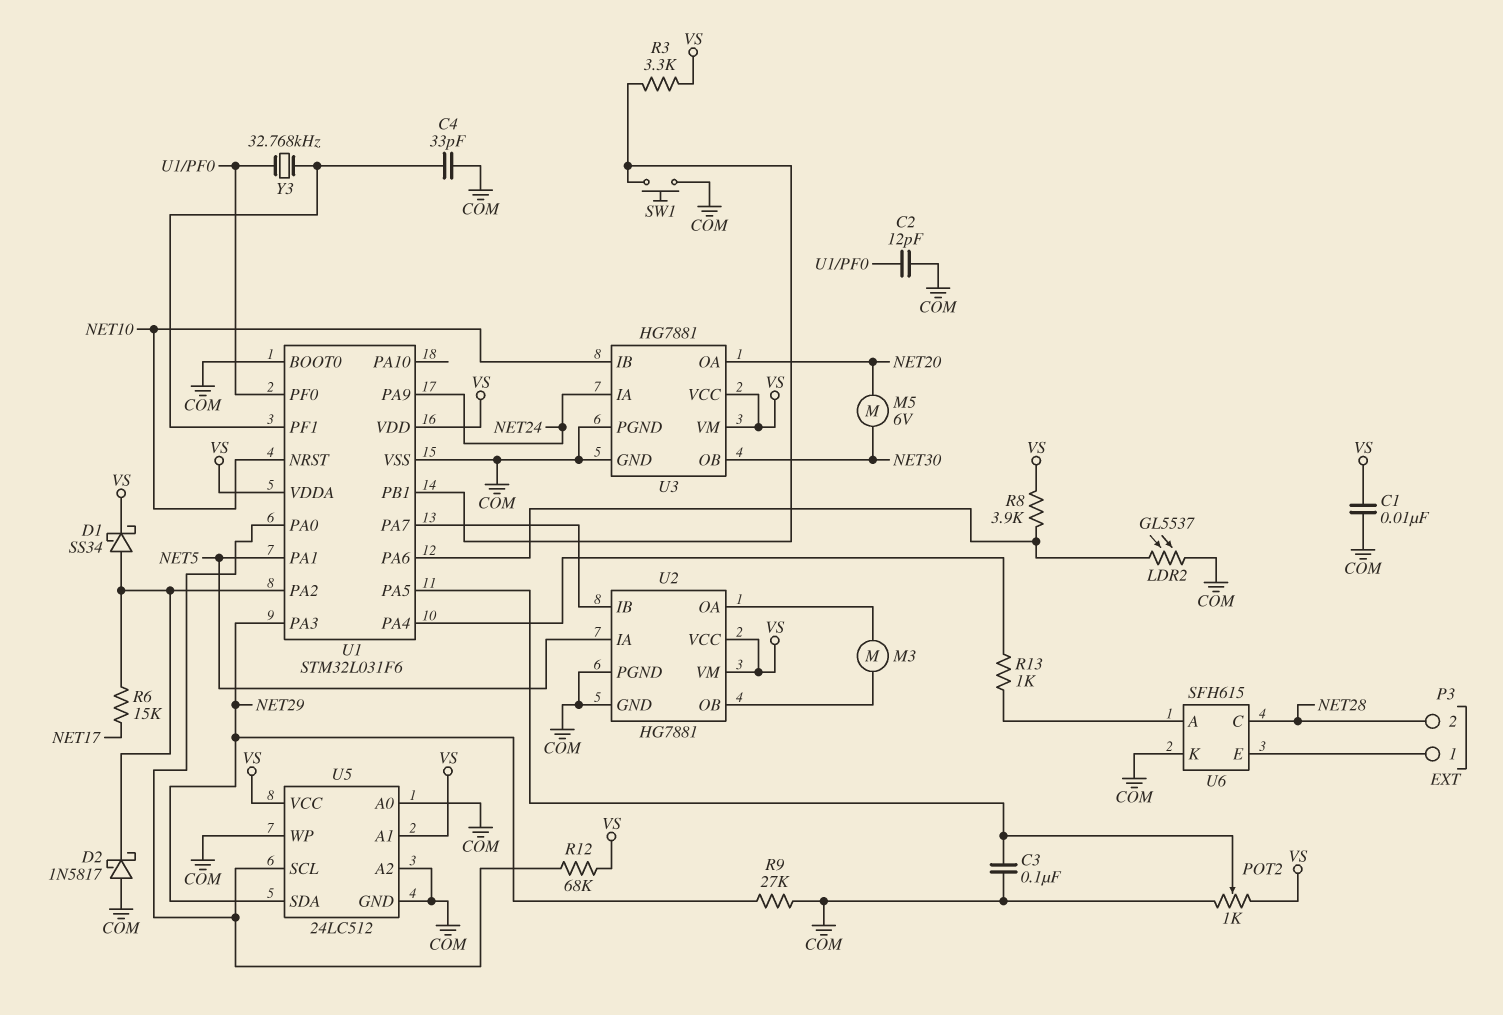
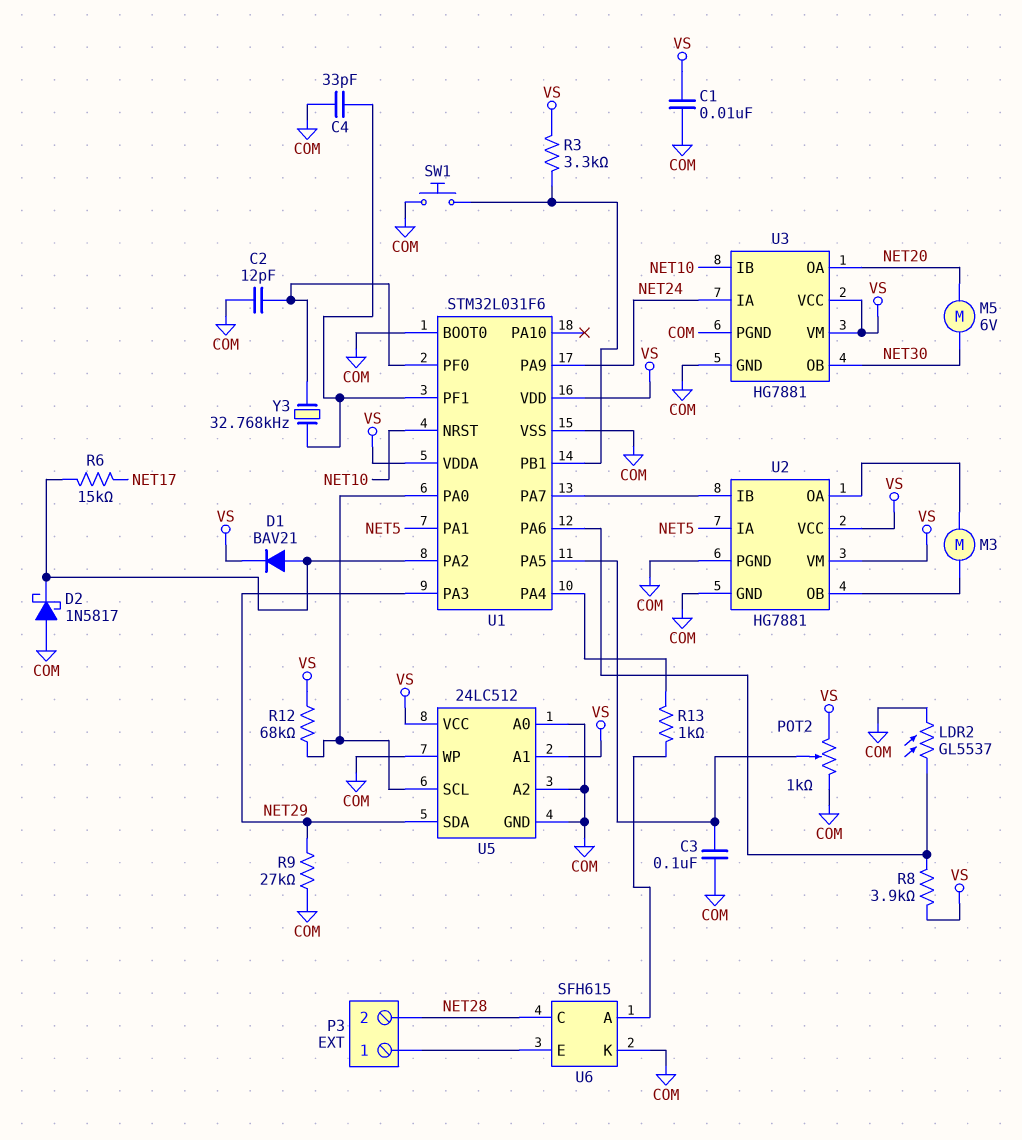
D1: schottky SS34 (A U1/PA2, K VS) -> diode BAV21 (A U1/PA2, K VS)

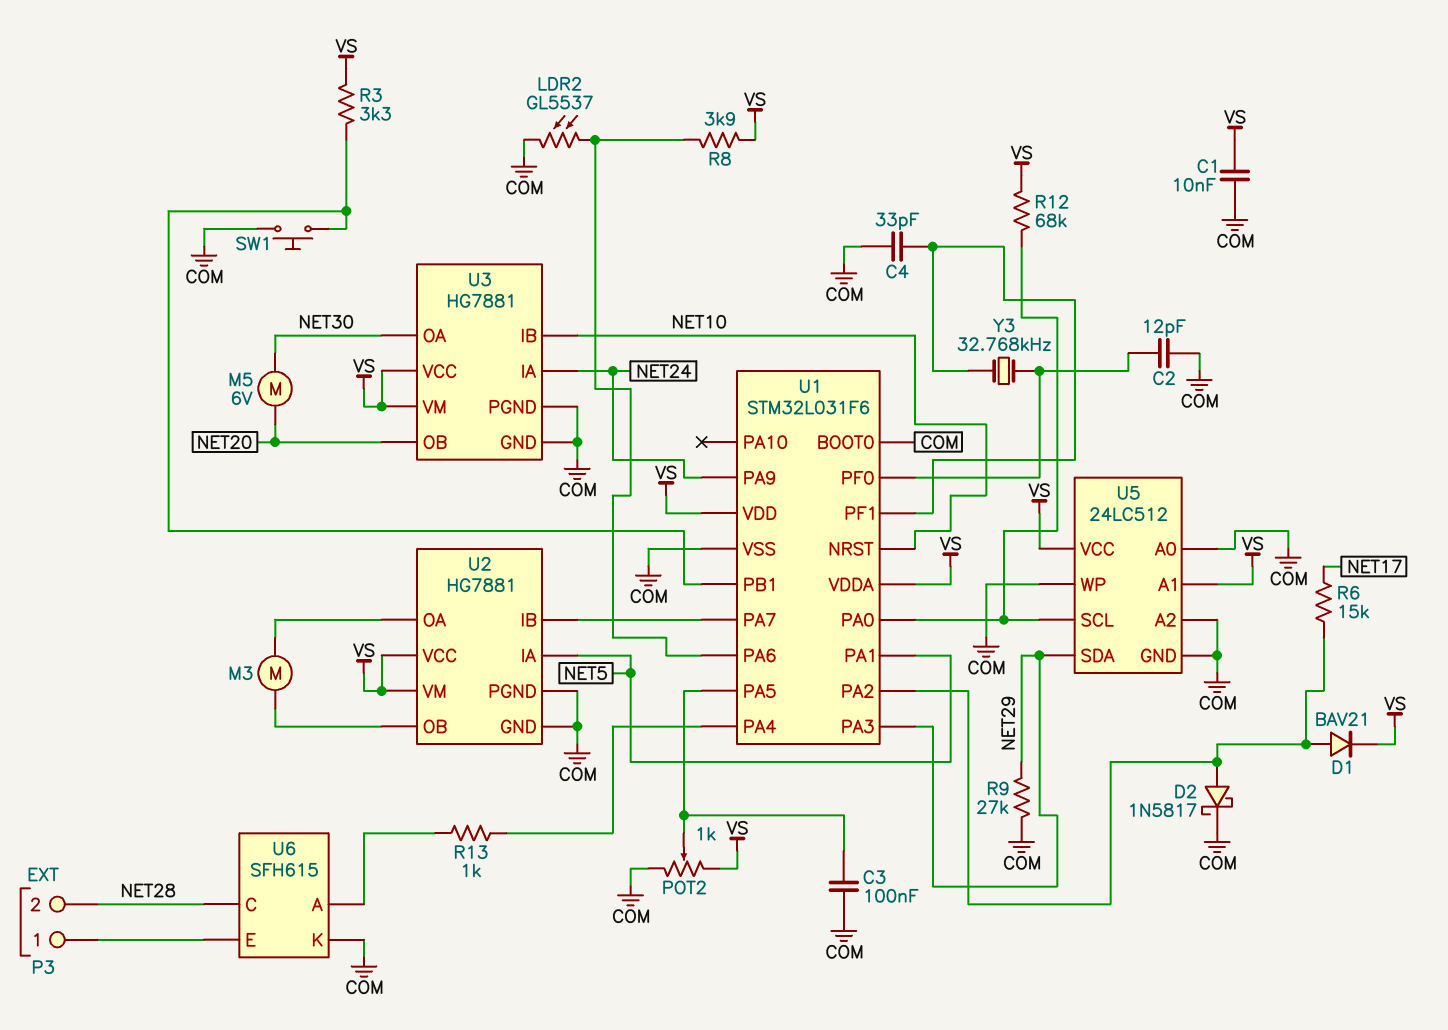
D2: schottky 1N5817 (A COM, K U1/PA2) -> schottky 1N5817 (A U1/PA2, K COM)
U3 pin OA: NET20 -> NET30
U3 pin OB: NET30 -> NET20

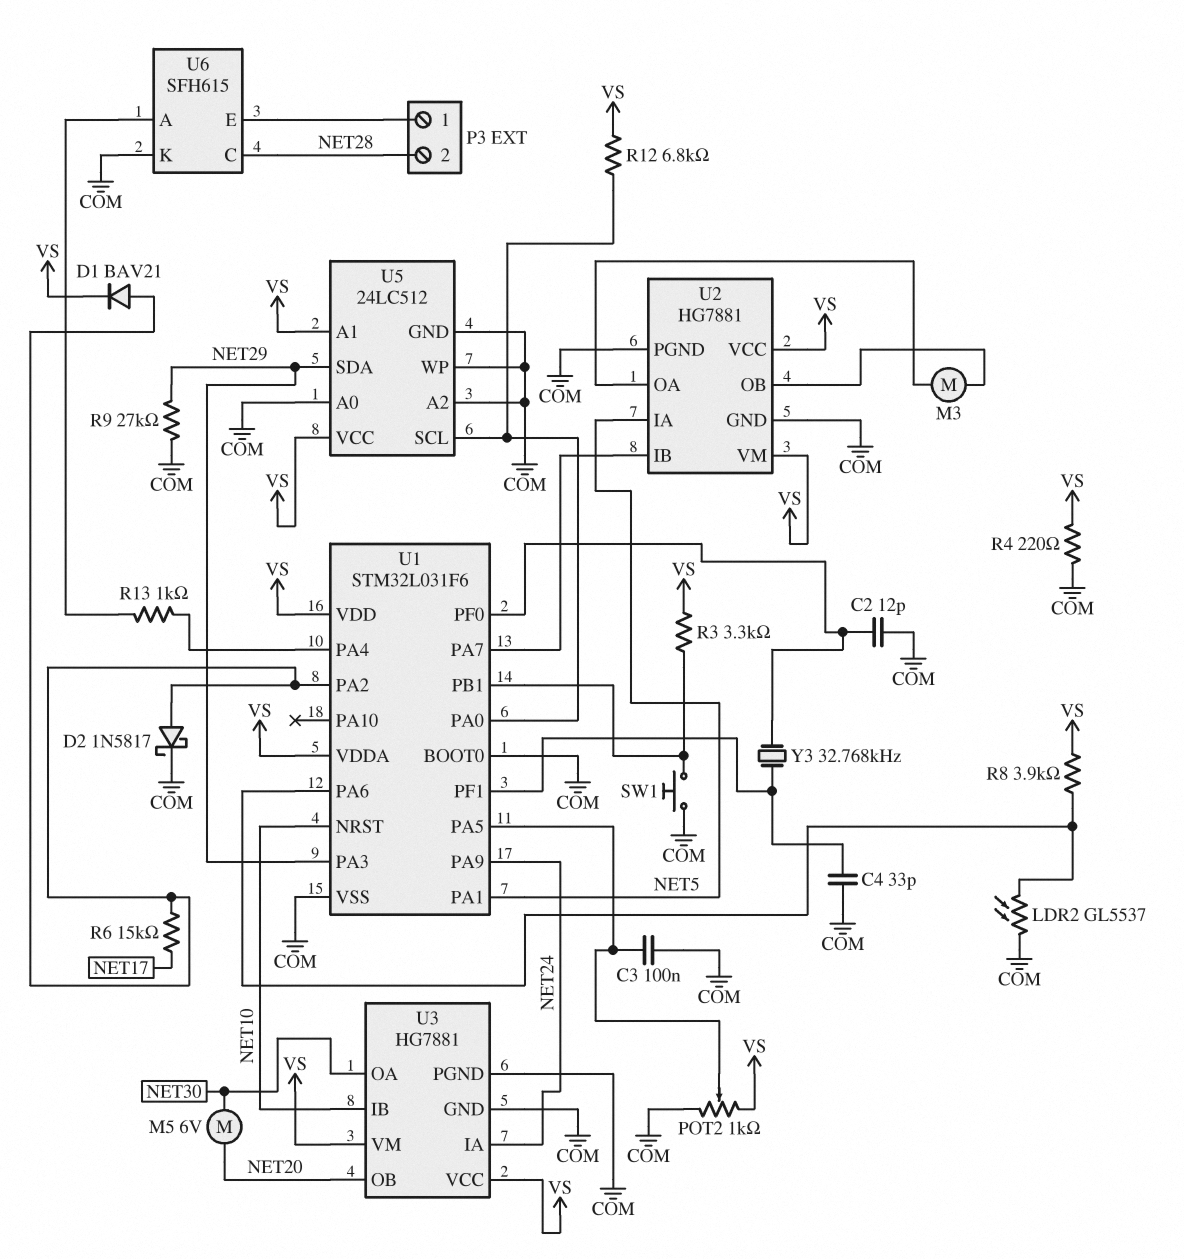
C1: 10nF (COM, VS) -> none
R4: none -> 220 (COM, VS)
R12: 68k (U1/PA0, VS) -> 6.8k (U1/PA0, VS)

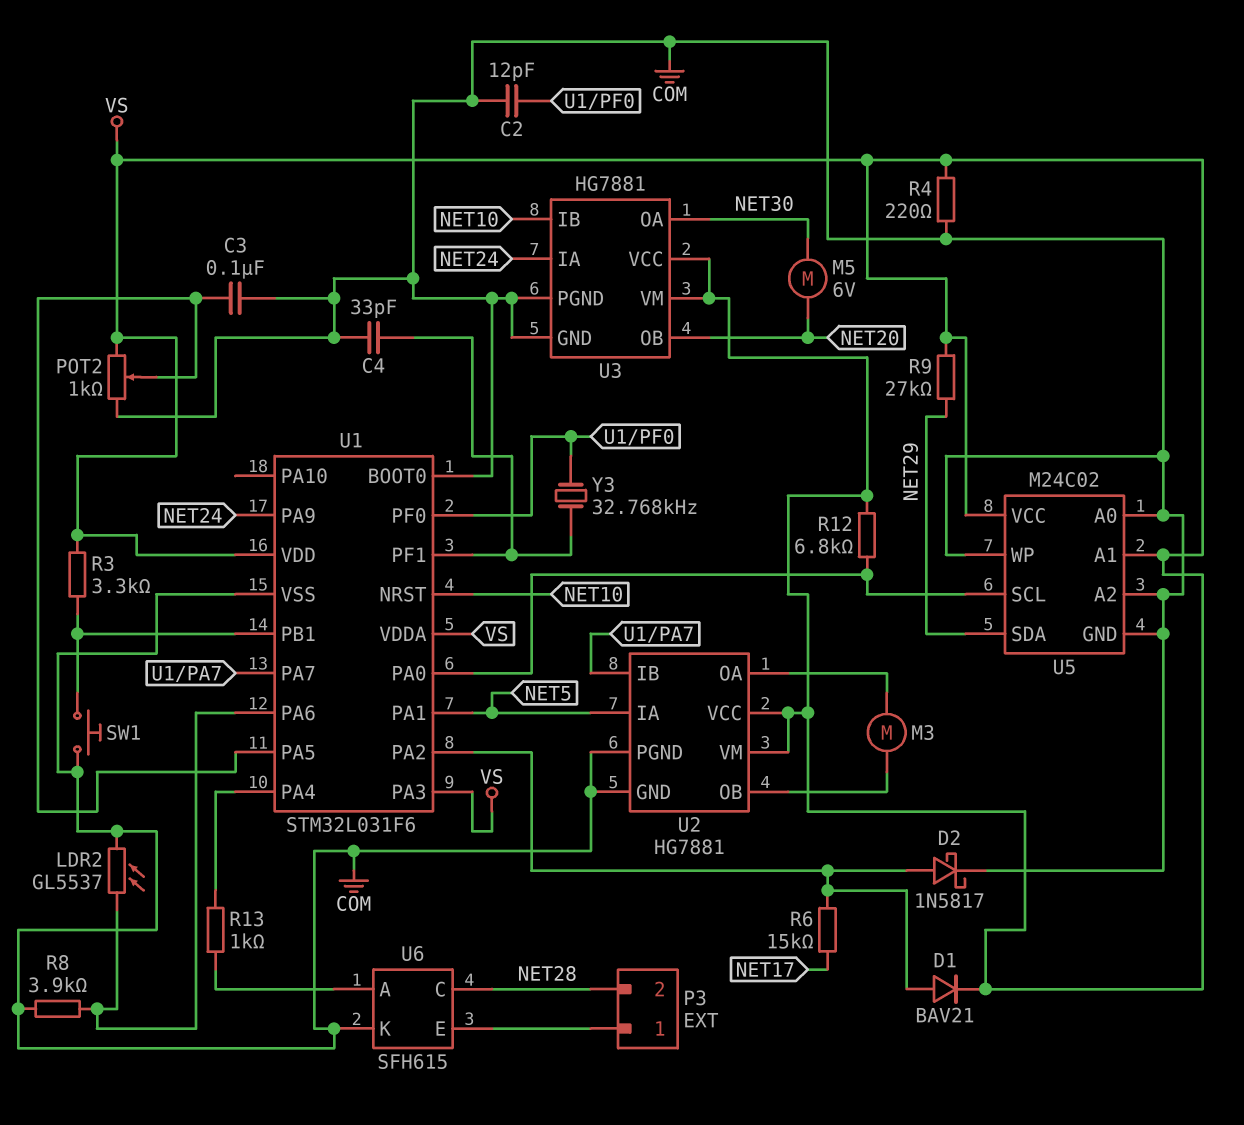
R8: 3.9k (U1/PA6, VS) -> 3.9k (COM, U1/PA6)
R9: 27k (COM, NET29) -> 27k (NET29, VS)
U1 pin PA3: NET29 -> VS
U5: 24LC512 -> M24C02

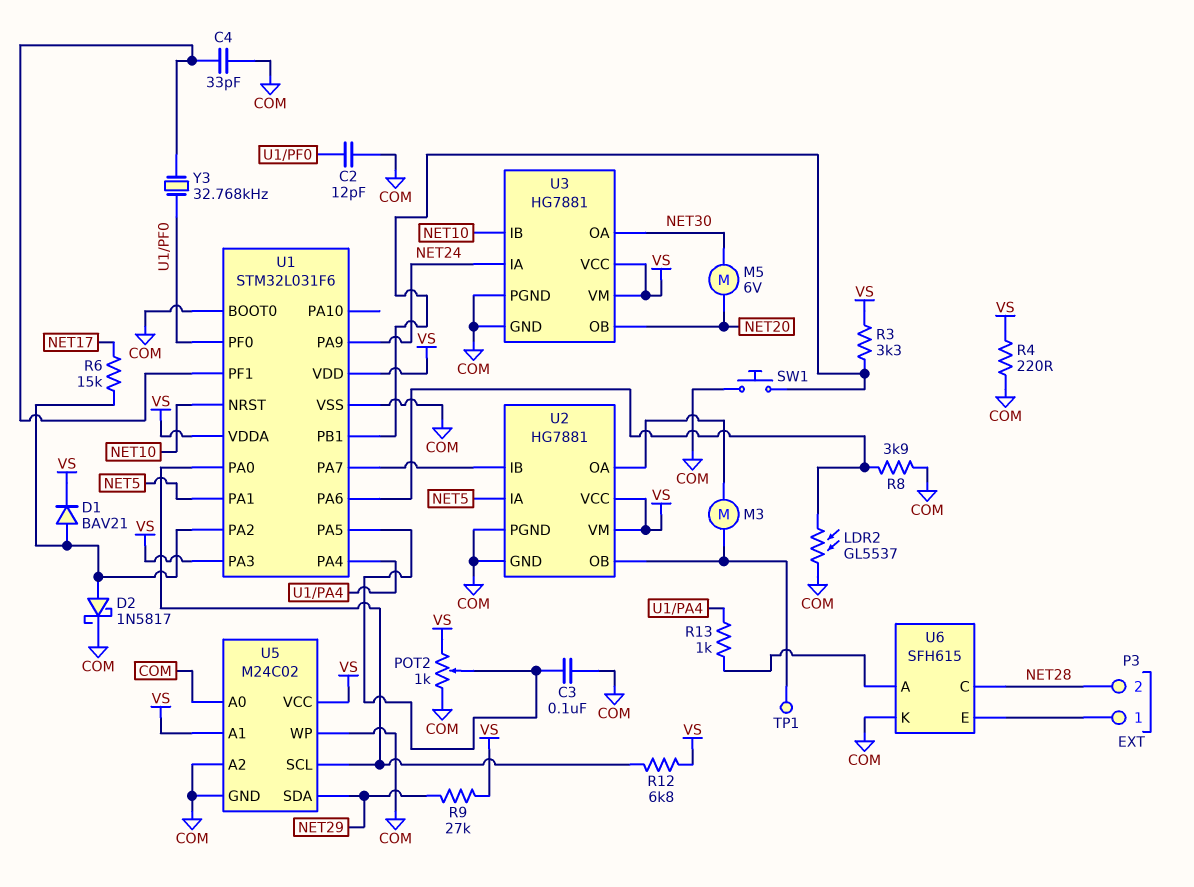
TP1: none -> test point (U2/OB)

